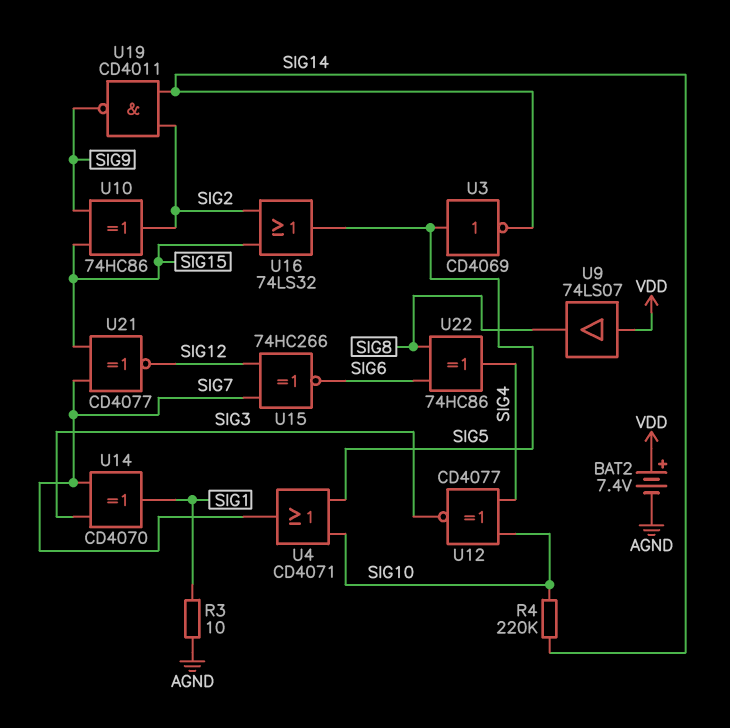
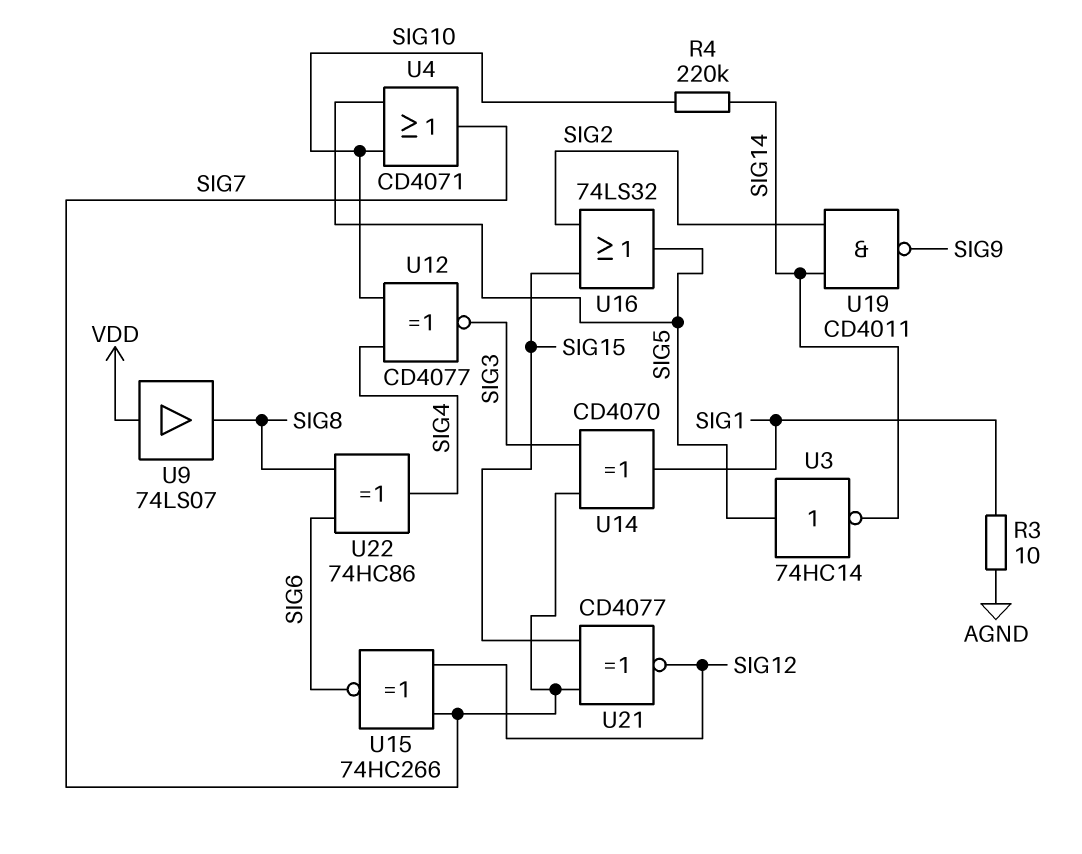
BAT2: 7.4V (plus VDD, minus AGND) -> none
U3: NOT CD4069 (in SIG5, out SIG14) -> NOT 74HC14 (in SIG5, out SIG14)
U10: XOR 74HC86 (in SIG9, in SIG15, out SIG2) -> none

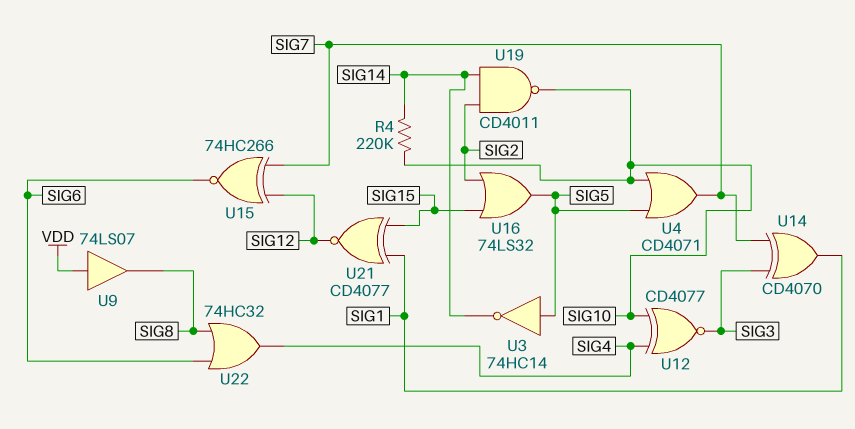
R3: 10 (AGND, SIG1) -> none
U19: NAND CD4011 (in SIG2, in SIG14, out SIG9) -> NAND CD4011 (in SIG2, in SIG14, out SIG10)
U21: XNOR CD4077 (in SIG7, in SIG15, out SIG12) -> XNOR CD4077 (in SIG1, in SIG15, out SIG12)
U22: XOR 74HC86 (in SIG6, in SIG8, out SIG4) -> OR 74HC32 (in SIG6, in SIG8, out SIG4)

